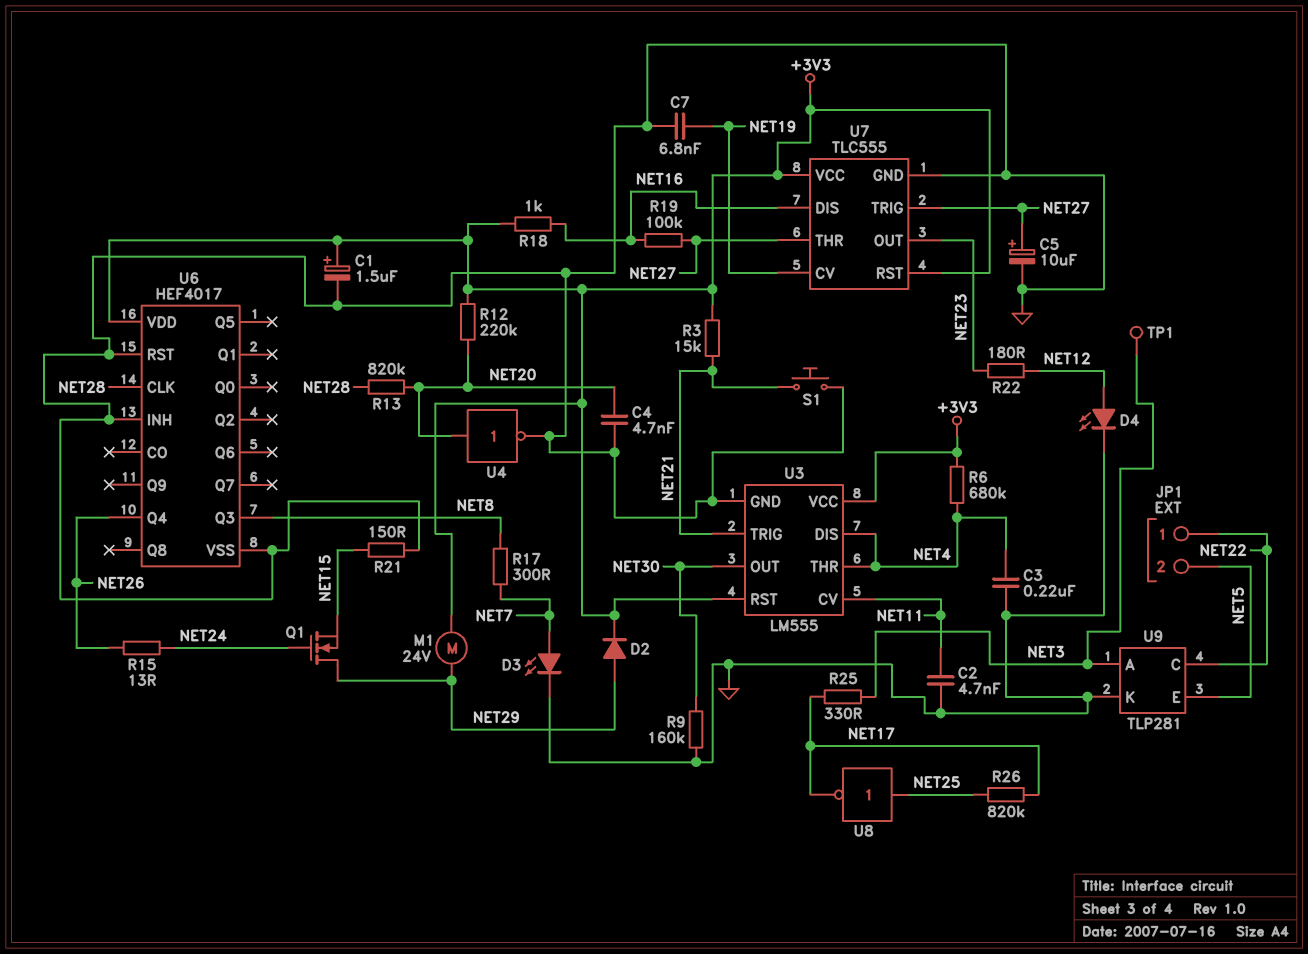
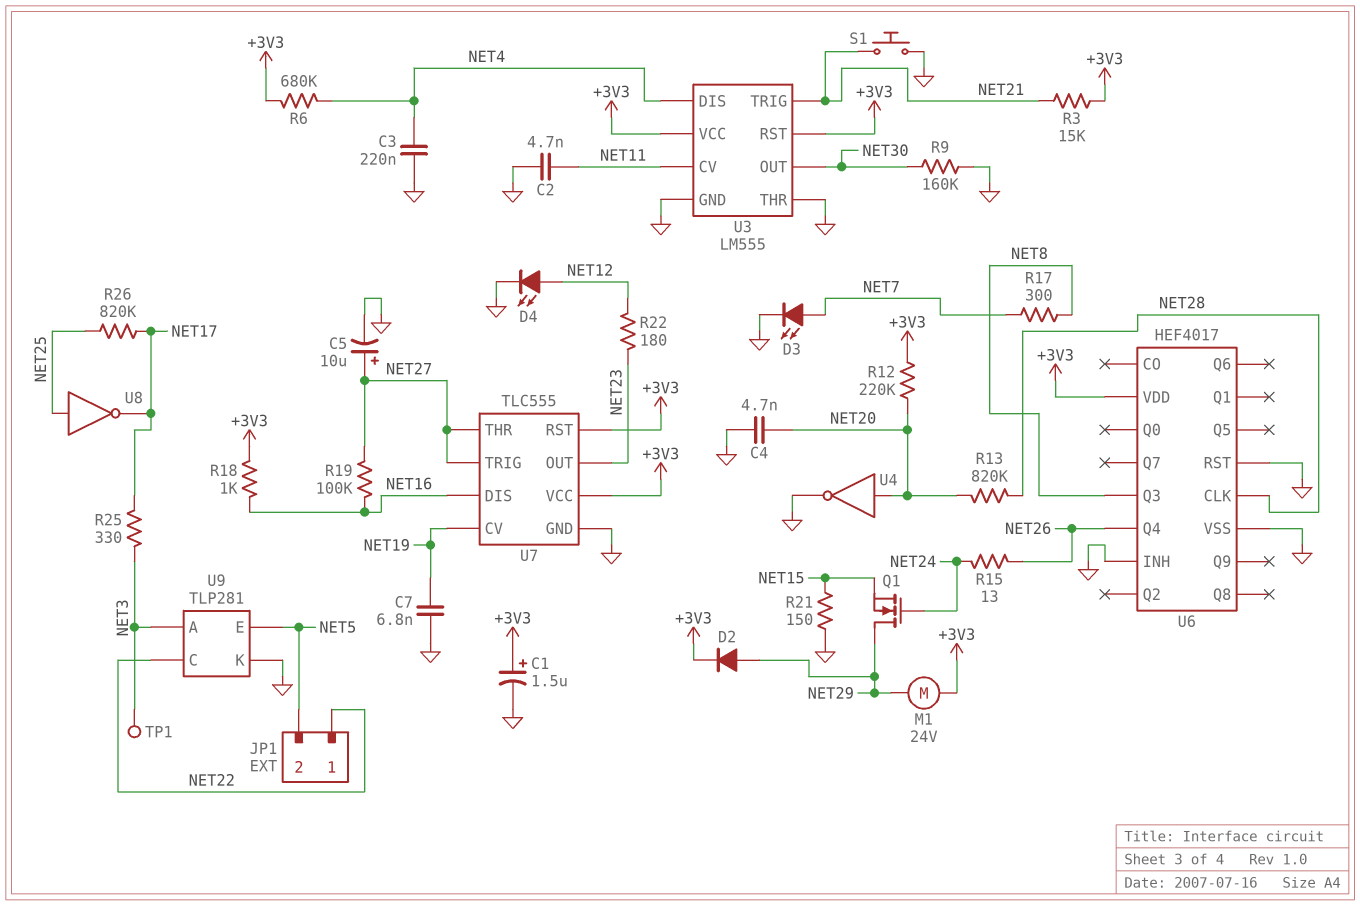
U3 pin THR: NET4 -> GND

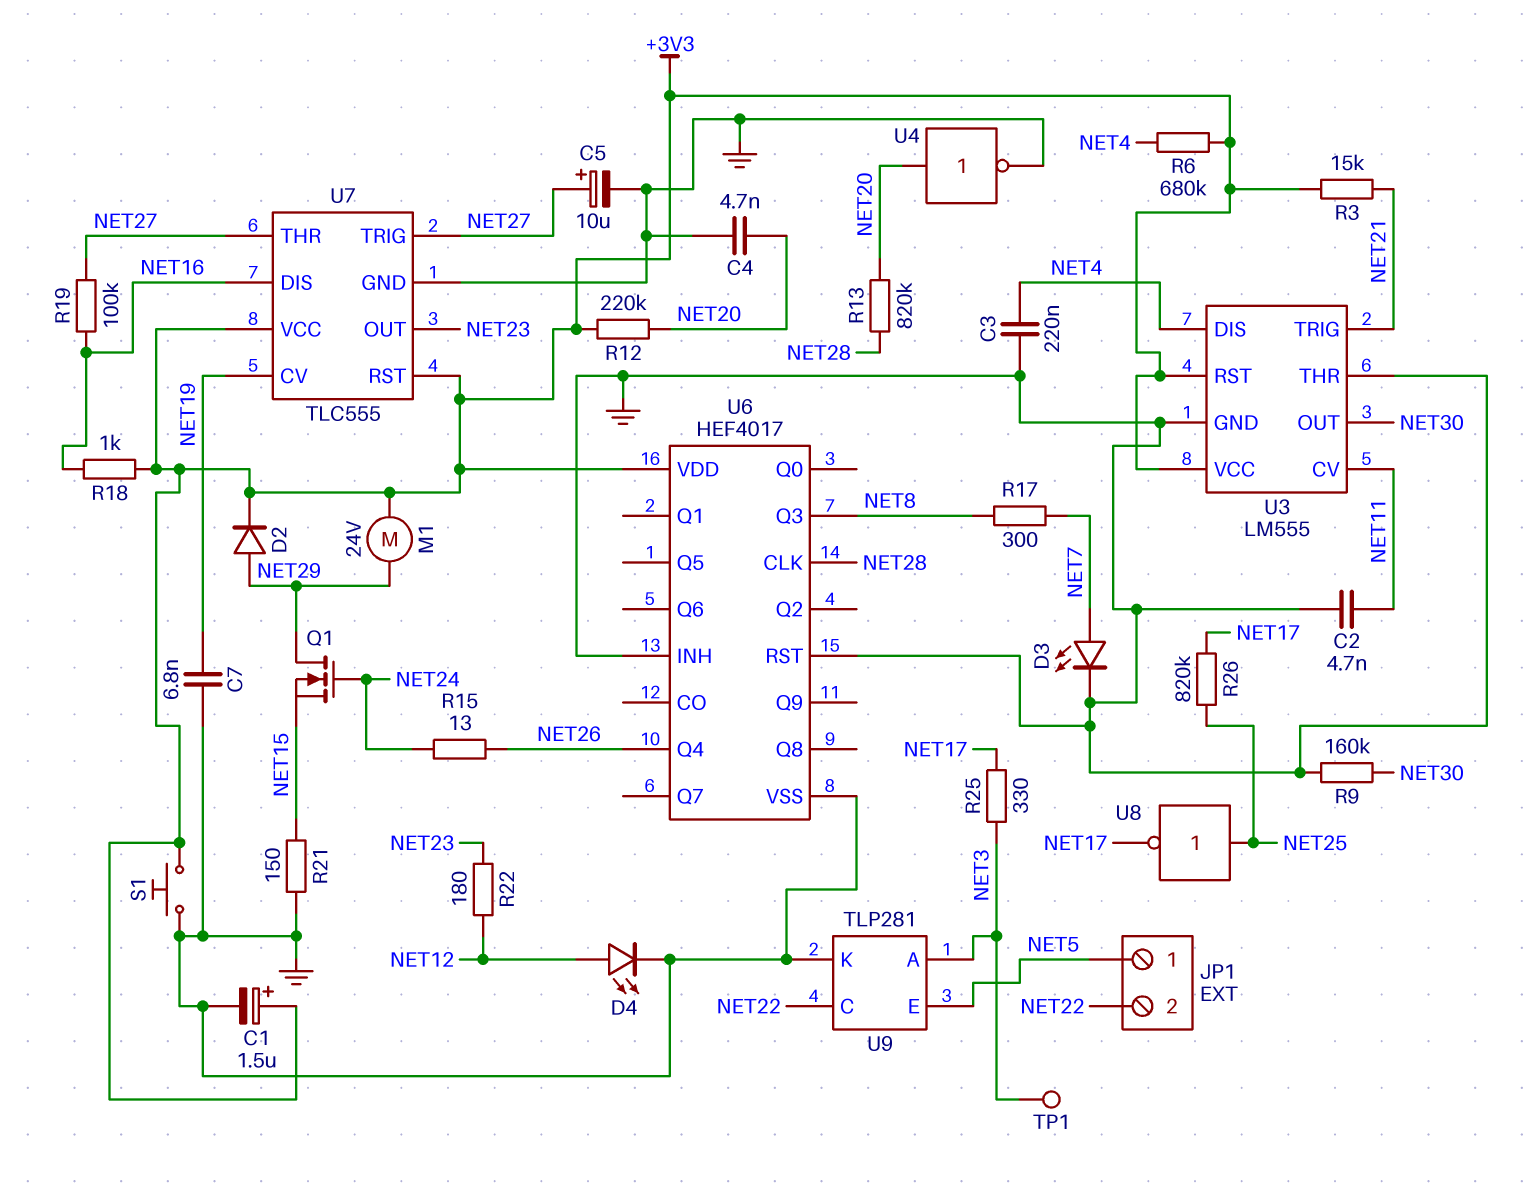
JP1 pin 1: NET22 -> NET5
JP1 pin 2: NET5 -> NET22
S1: button (GND, NET21) -> button (+3V3, GND)

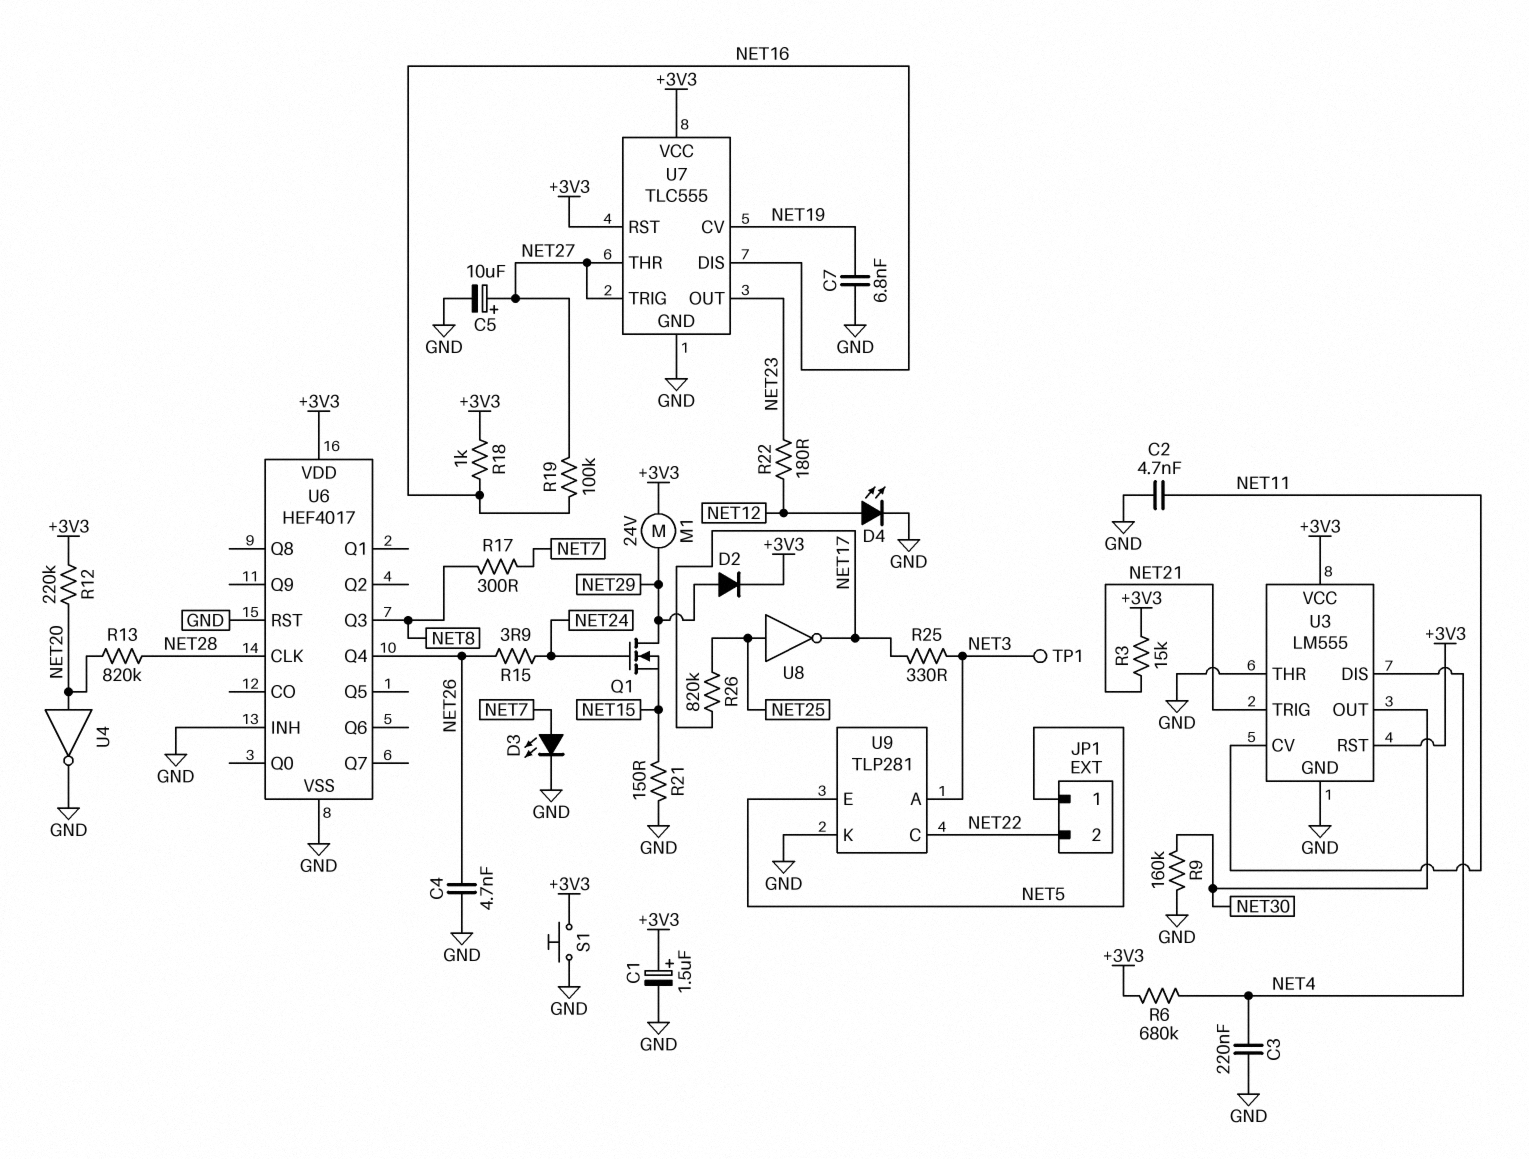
C4: 4.7nF (GND, NET20) -> 4.7nF (GND, NET26)
R15: 13 (NET24, NET26) -> 3.9 (NET24, NET26)

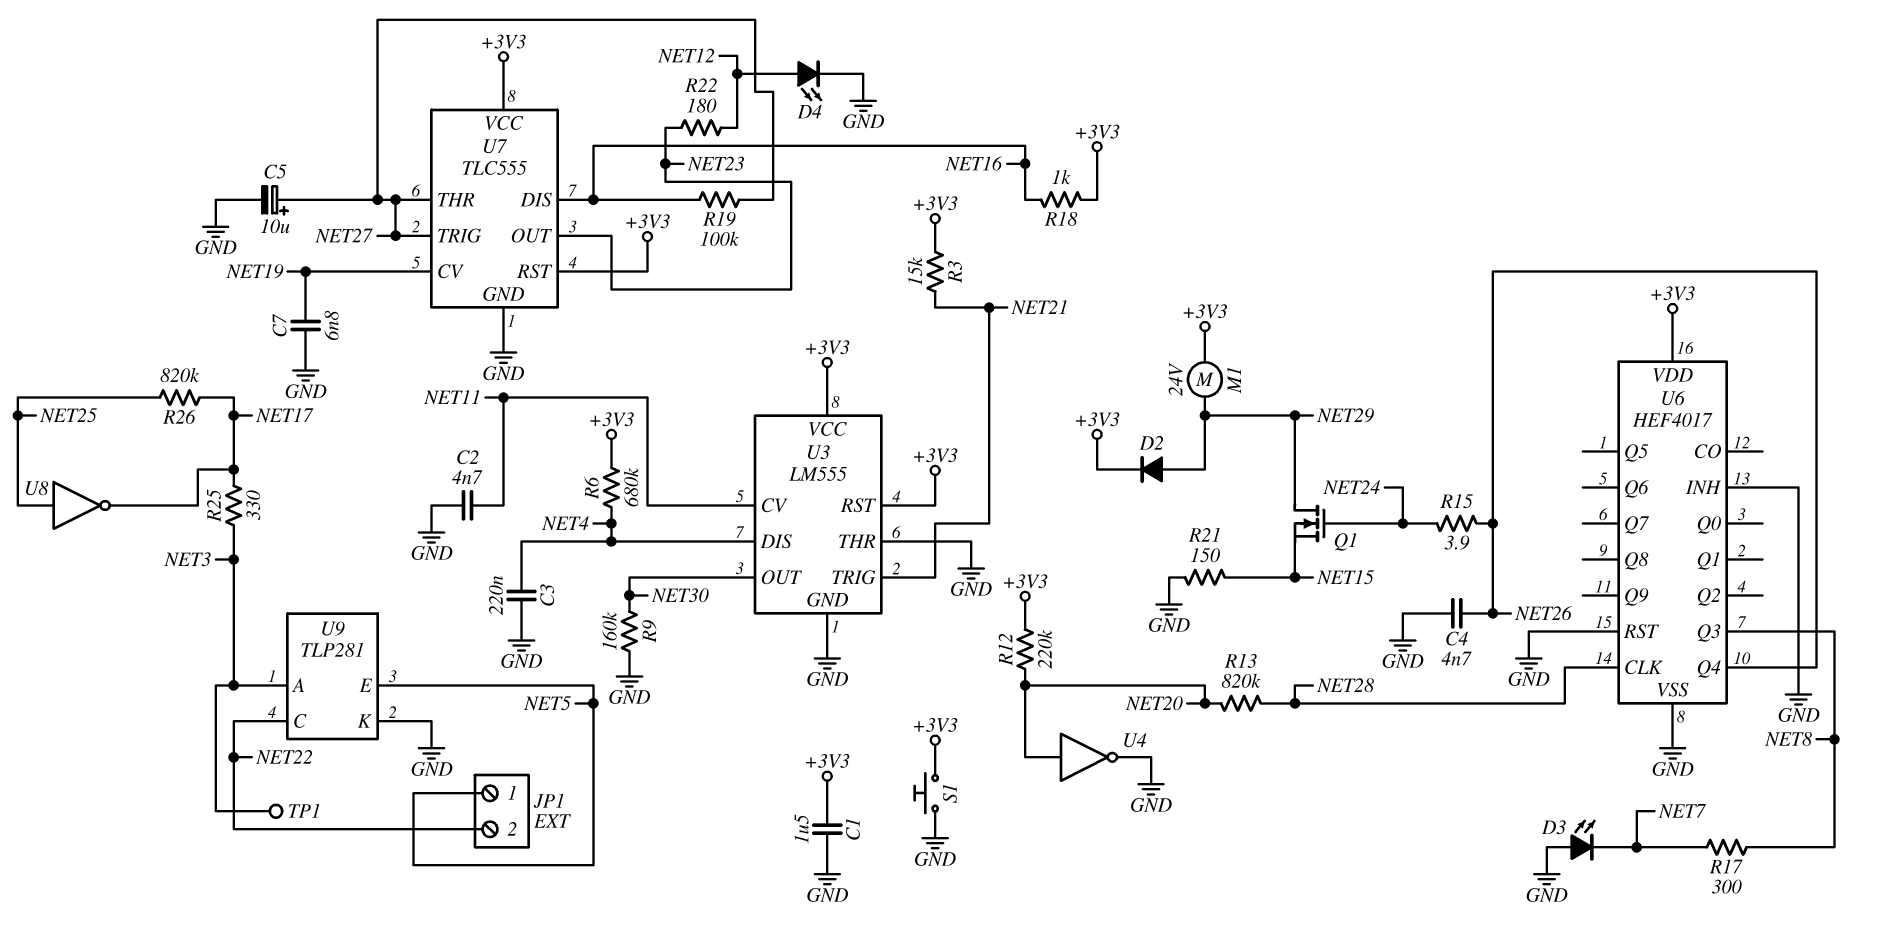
C1: 1.5uF (plus +3V3, minus GND) -> 1.5uF (+3V3, GND)
D3: LED (A NET7, K GND) -> LED (A GND, K NET7)

